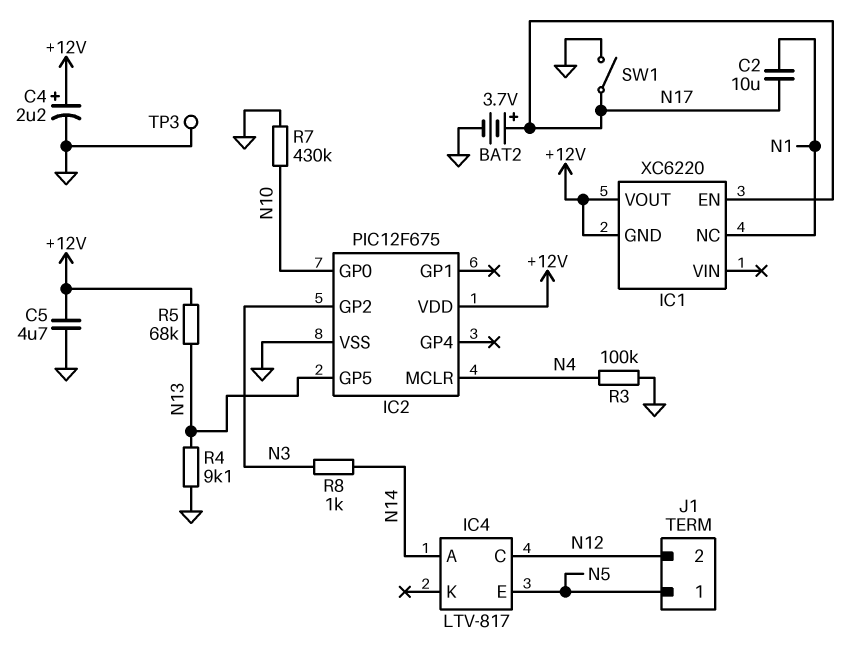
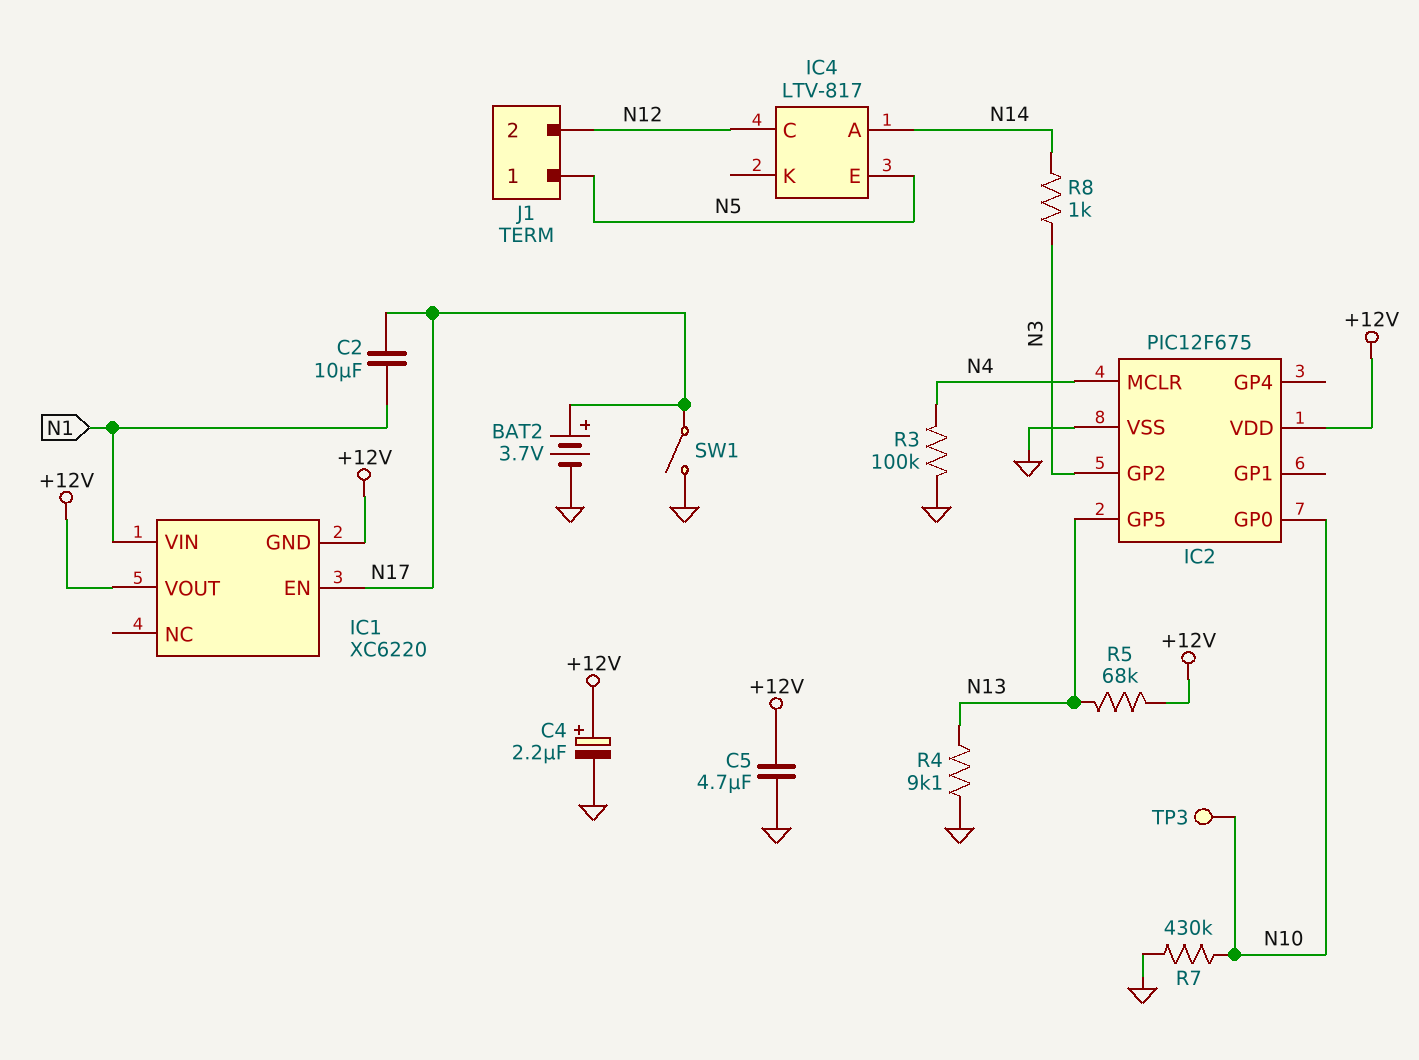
IC1 pin NC: N1 -> none
IC1 pin VIN: none -> N1
TP3: test point (GND) -> test point (N10)

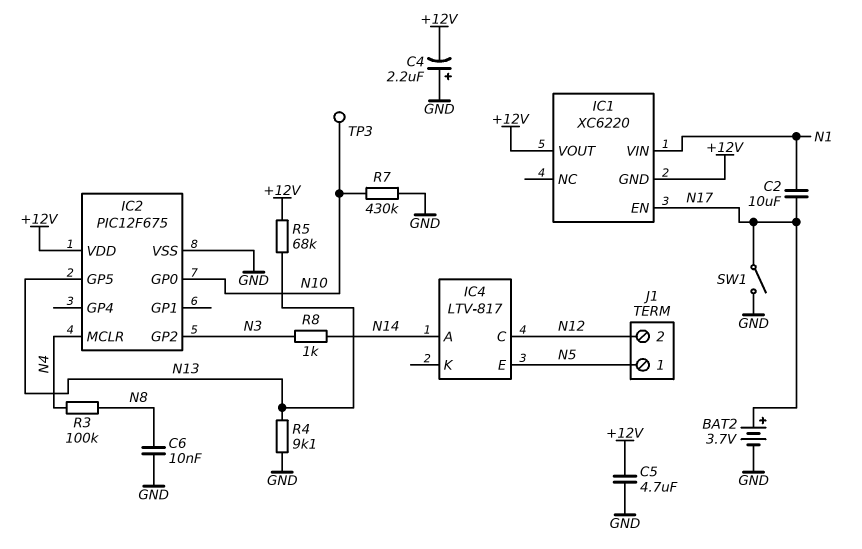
C4: 2.2uF (plus +12V, minus GND) -> 2.2uF (plus GND, minus +12V)
C6: none -> 10nF (GND, N8)
R3: 100k (GND, N4) -> 100k (N4, N8)

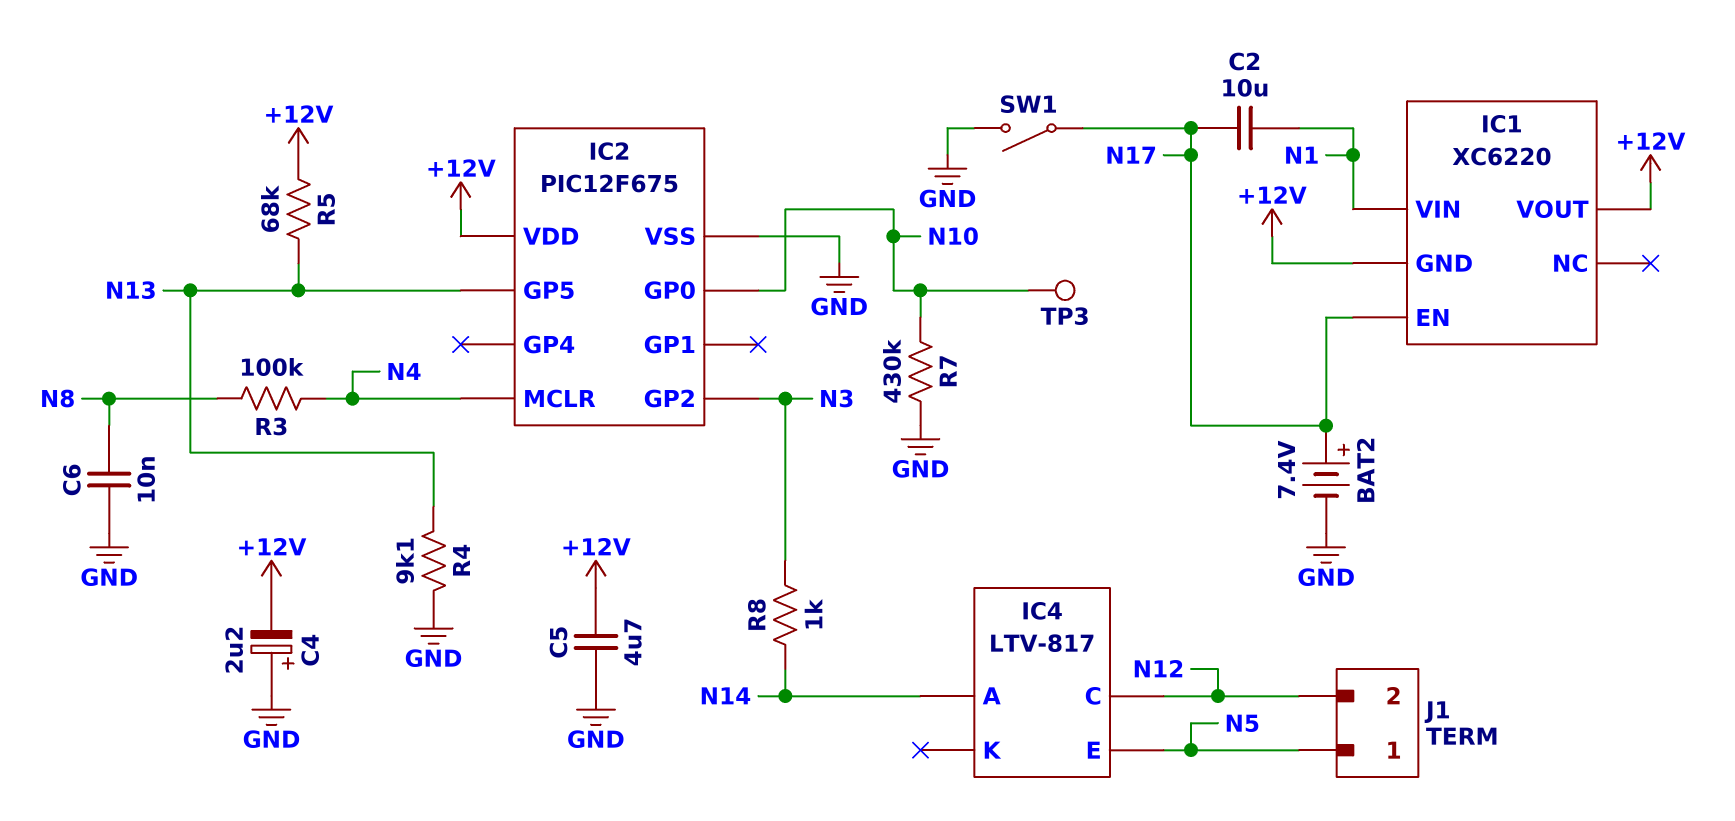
BAT2: 3.7V (plus N17, minus GND) -> 7.4V (plus N17, minus GND)

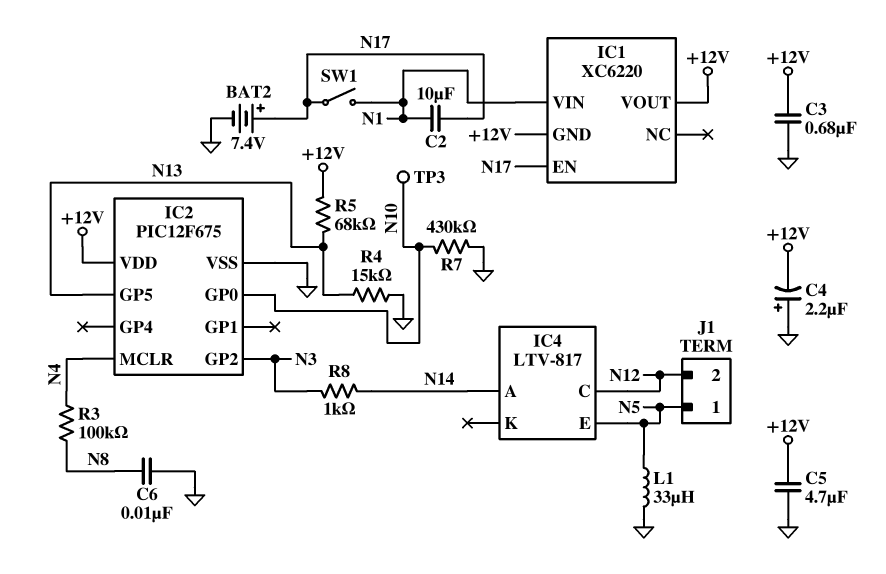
C3: none -> 680nF (+12V, GND)
L1: none -> 33uH (GND, N5)
R4: 9.1k (GND, N13) -> 15k (GND, N13)
SW1: switch (GND, N17) -> switch (N1, N17)

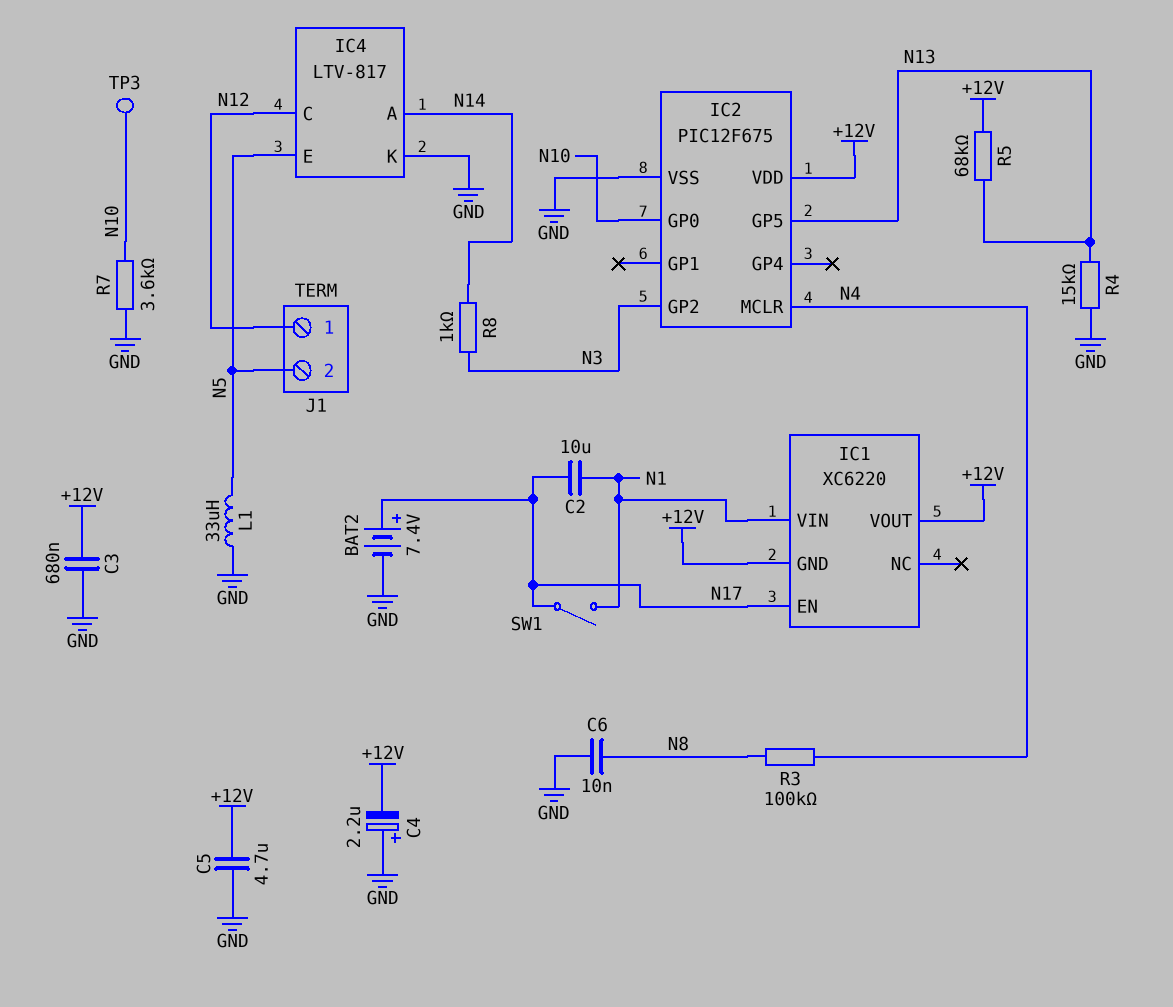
IC4 pin K: none -> GND
J1 pin 1: N5 -> N12
J1 pin 2: N12 -> N5
R7: 430k (GND, N10) -> 3.6k (GND, N10)

